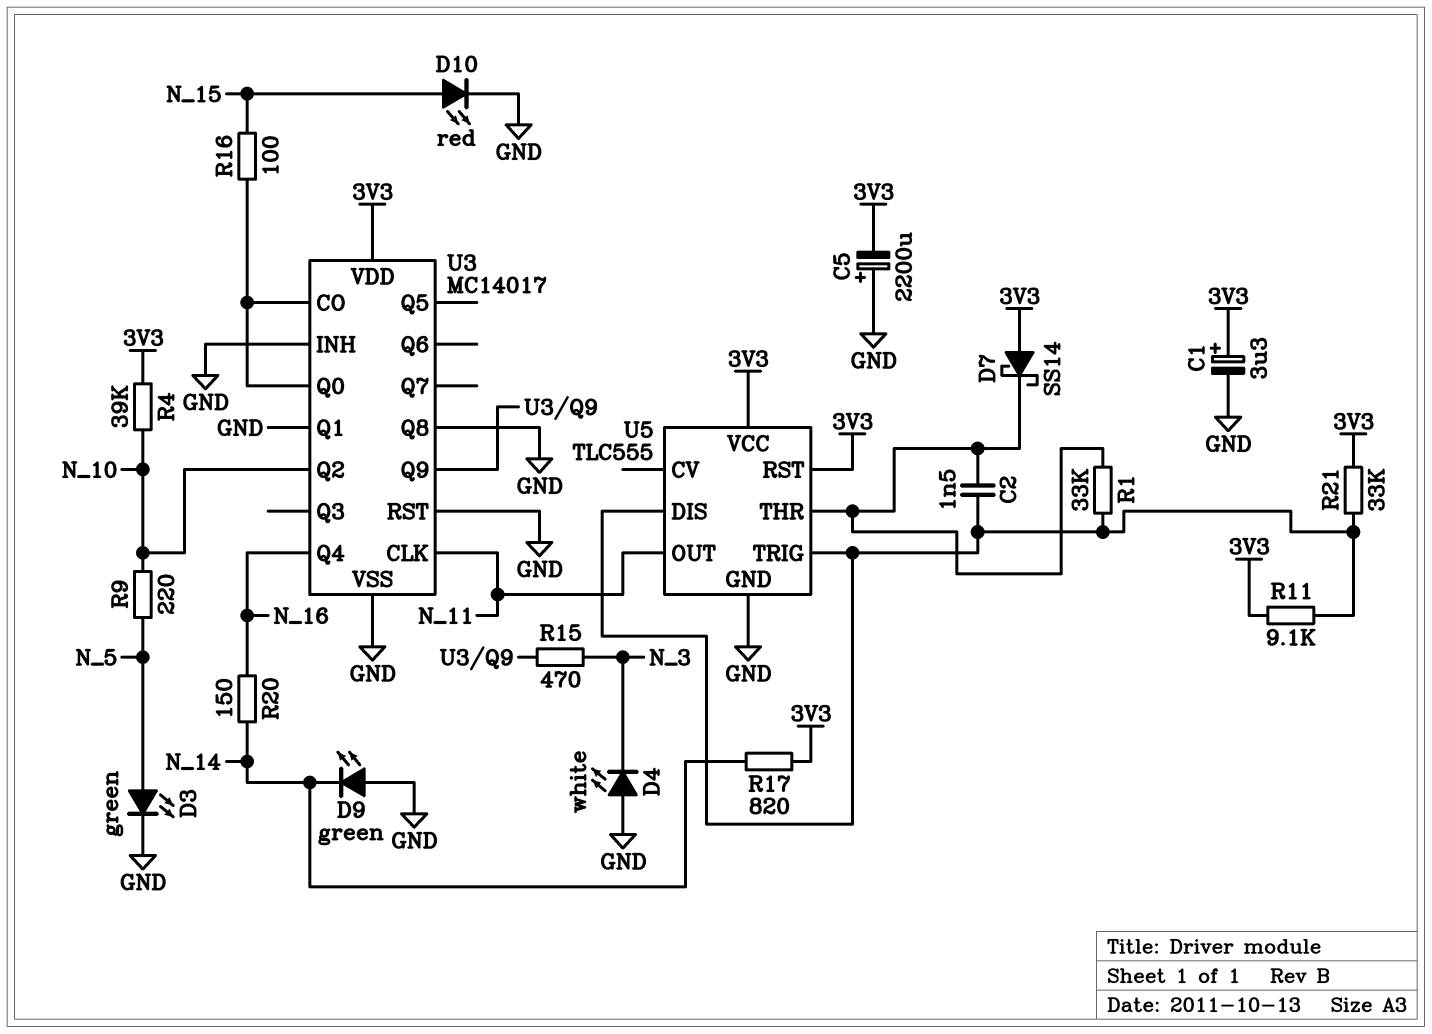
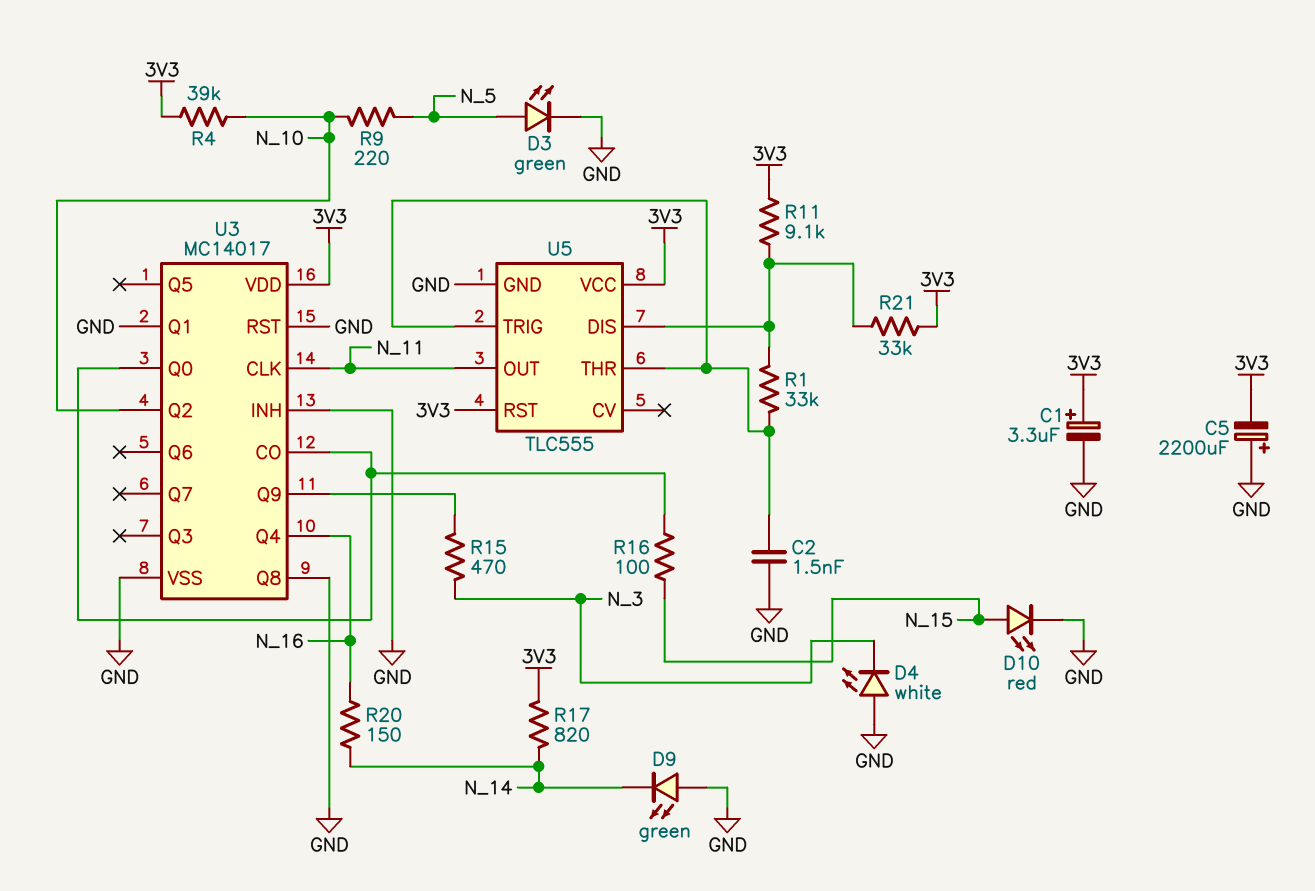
C2: 1.5nF (U5/DIS, U5/THR) -> 1.5nF (GND, U5/THR)
D7: schottky SS14 (A 3V3, K U5/THR) -> none
U5 pin TRIG: U5/DIS -> U5/THR

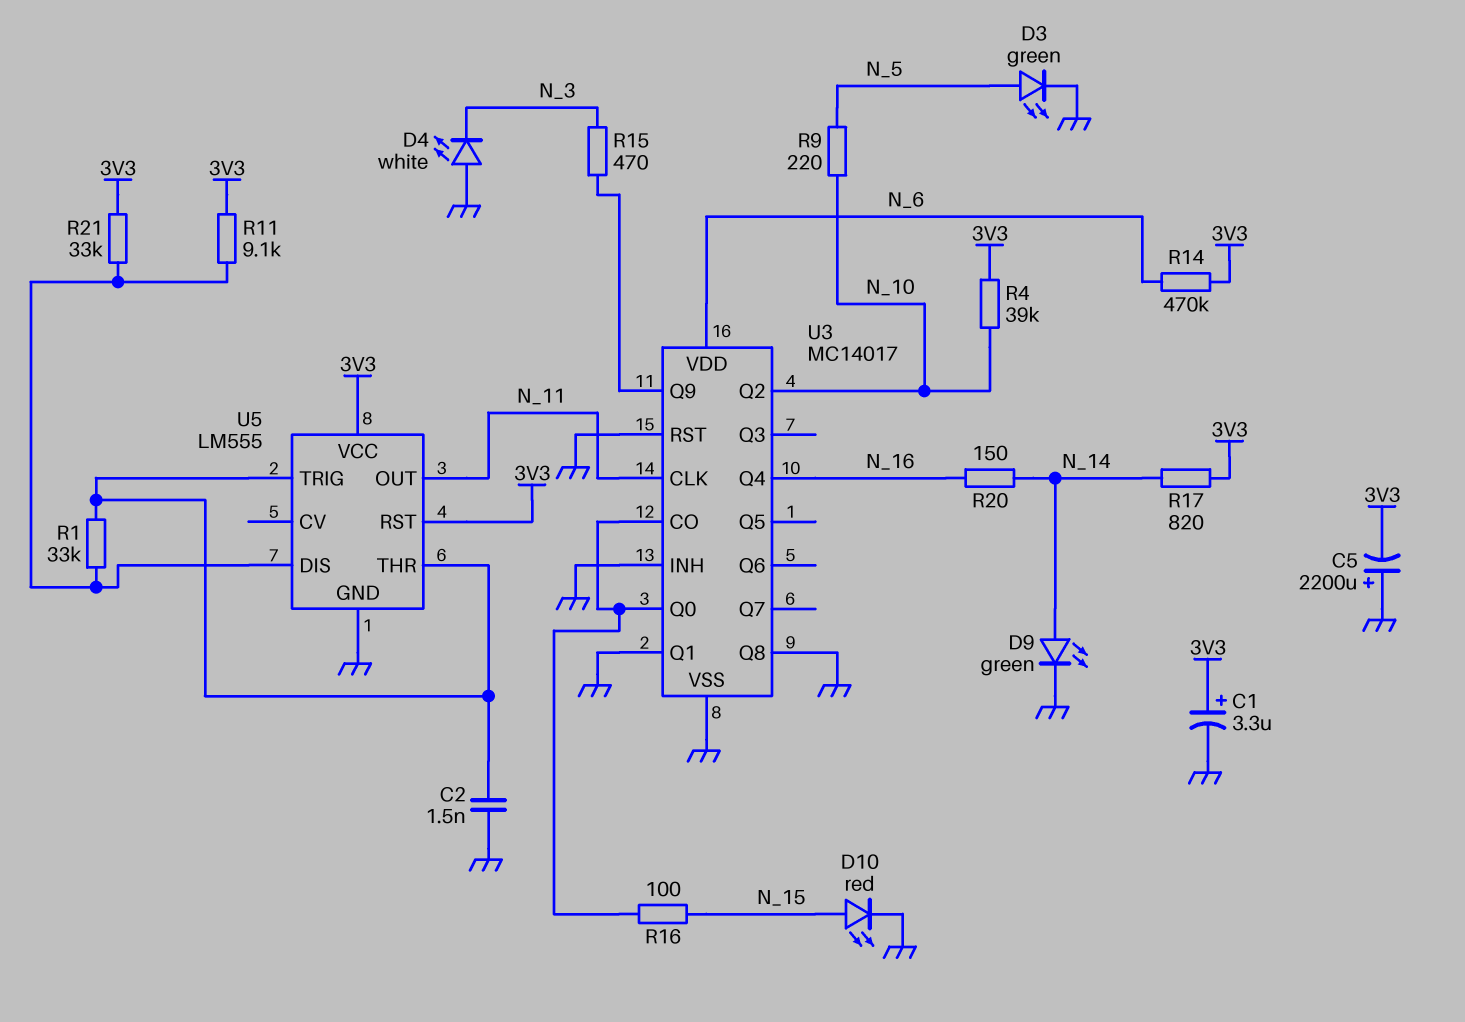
D9: LED green (A GND, K N_14) -> LED green (A N_14, K GND)
R14: none -> 470k (3V3, N_6)
U3 pin VDD: 3V3 -> N_6
U5: TLC555 -> LM555

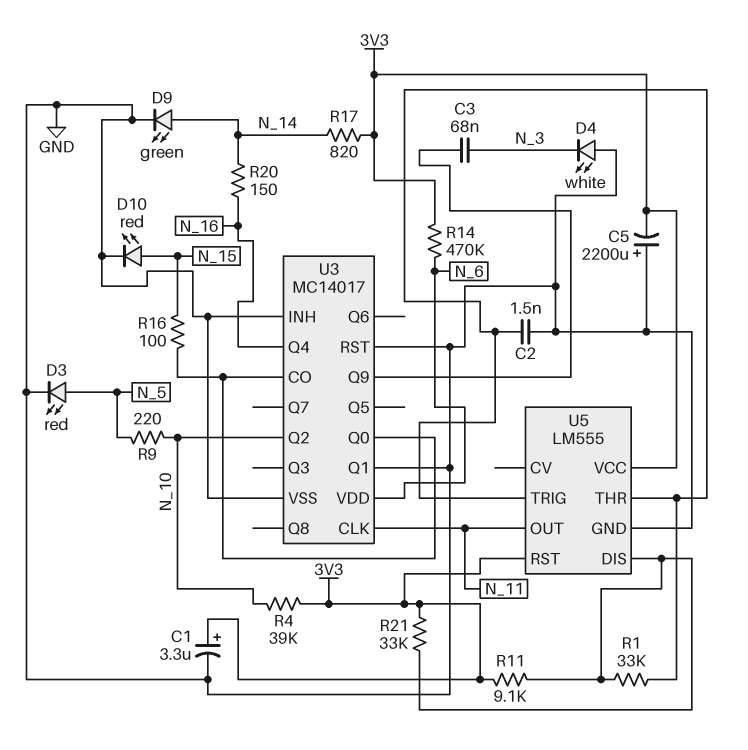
C3: none -> 68nF (N_3, U3/Q9)
D3: LED green (A N_5, K GND) -> LED red (A N_5, K GND)
R15: 470 (N_3, U3/Q9) -> none
U3 pin Q8: GND -> none

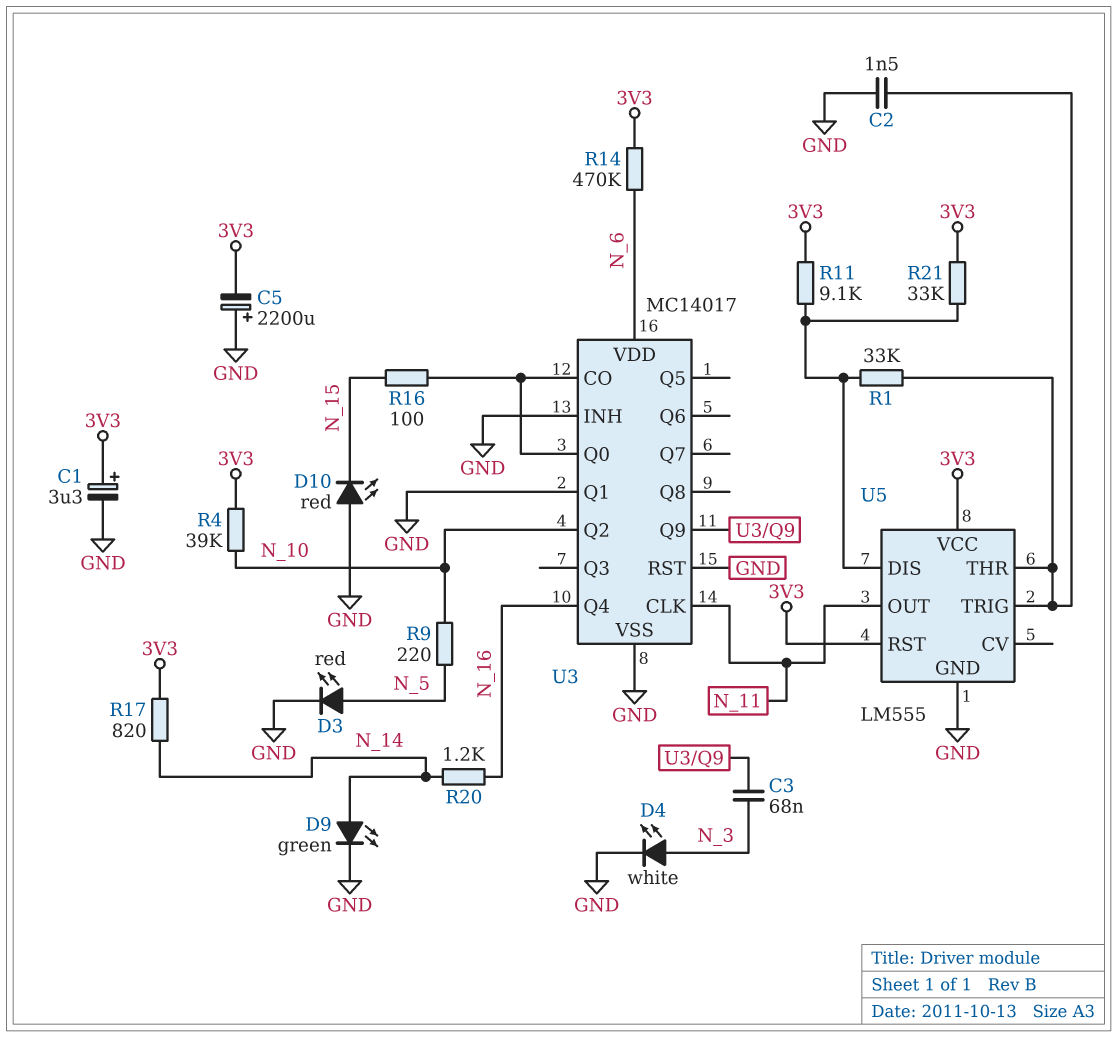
D4: LED white (A GND, K N_3) -> LED white (A N_3, K GND)
D10: LED red (A N_15, K GND) -> LED red (A GND, K N_15)
R20: 150 (N_14, N_16) -> 1.2k (N_14, N_16)

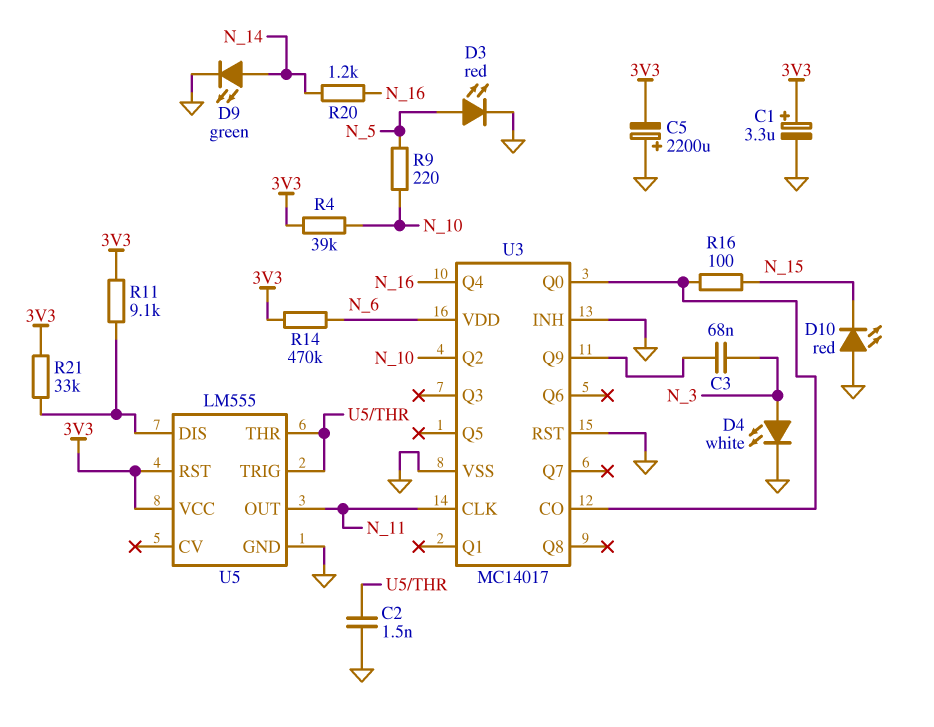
R1: 33k (U5/DIS, U5/THR) -> none
R17: 820 (3V3, N_14) -> none
U3 pin Q1: GND -> none

